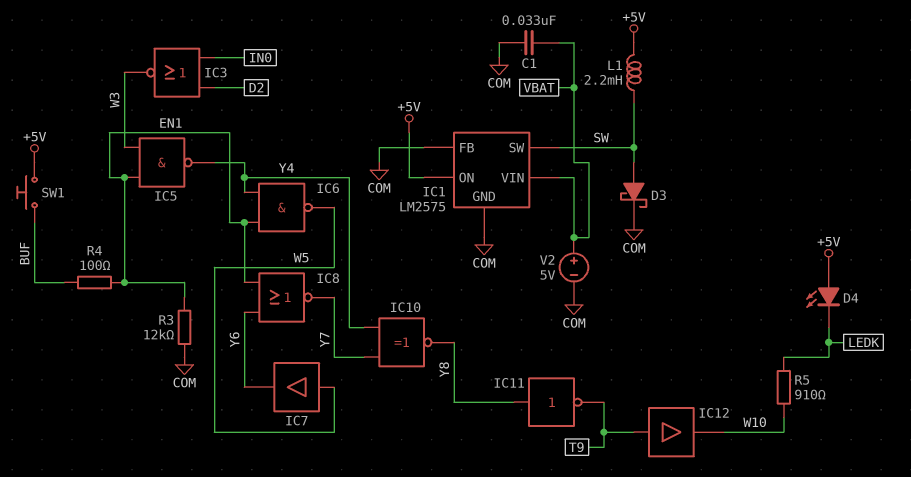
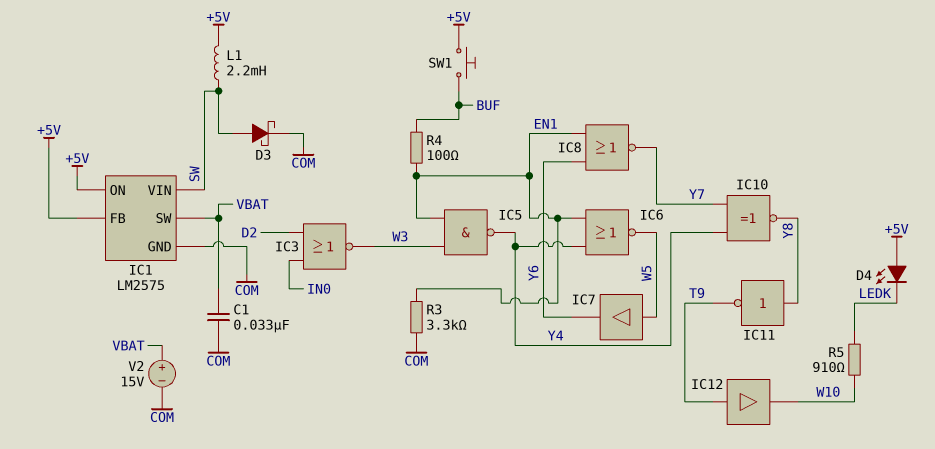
IC1 pin FB: COM -> +5V
IC1 pin SW: SW -> VBAT
IC1 pin VIN: VBAT -> SW
IC6: NAND (in EN1, in Y4, out W5) -> NOR (in EN1, in Y4, out W5)
R3: 12k (COM, EN1) -> 3.3k (COM, EN1)
V2: 5V (plus VBAT, minus COM) -> 15V (plus VBAT, minus COM)

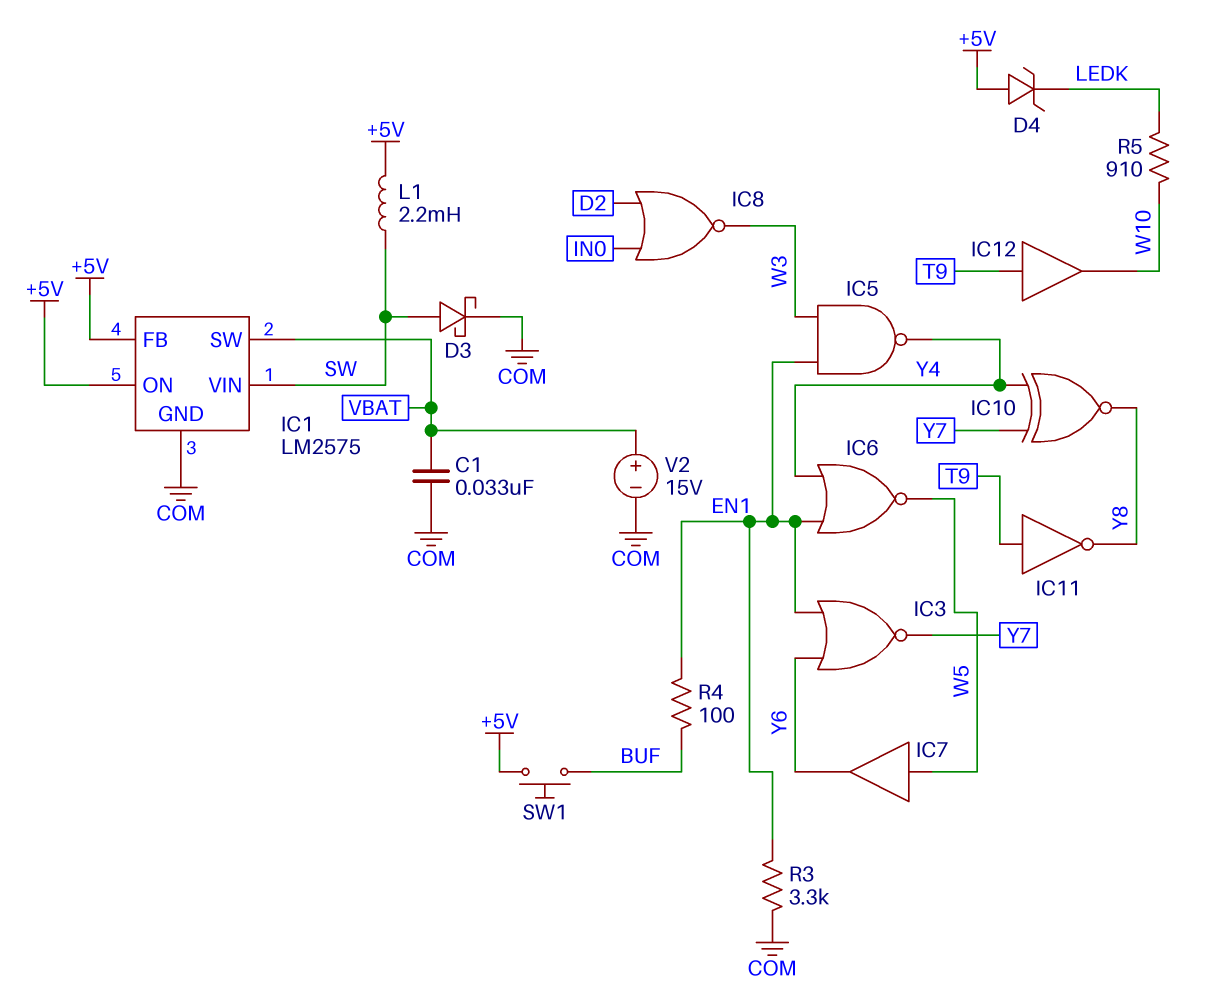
D4: LED (A +5V, K LEDK) -> zener (A +5V, K LEDK)
IC3: NOR (in D2, in IN0, out W3) -> NOR (in EN1, in Y6, out Y7)
IC8: NOR (in EN1, in Y6, out Y7) -> NOR (in D2, in IN0, out W3)
IC11: NOT (in Y8, out T9) -> NOT (in T9, out Y8)

